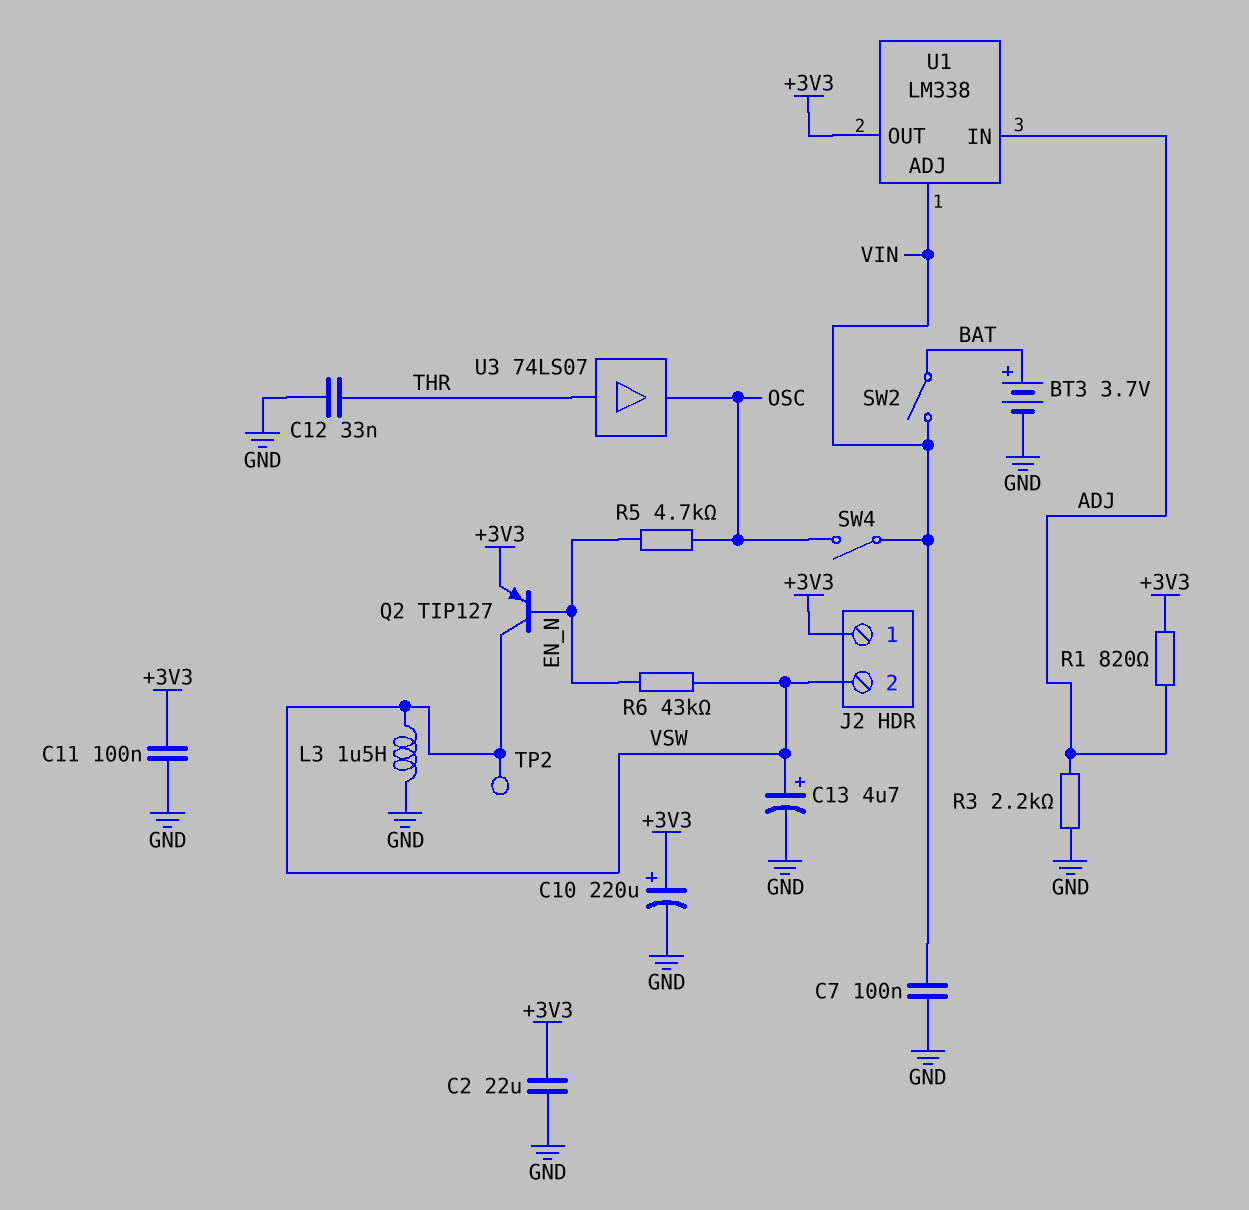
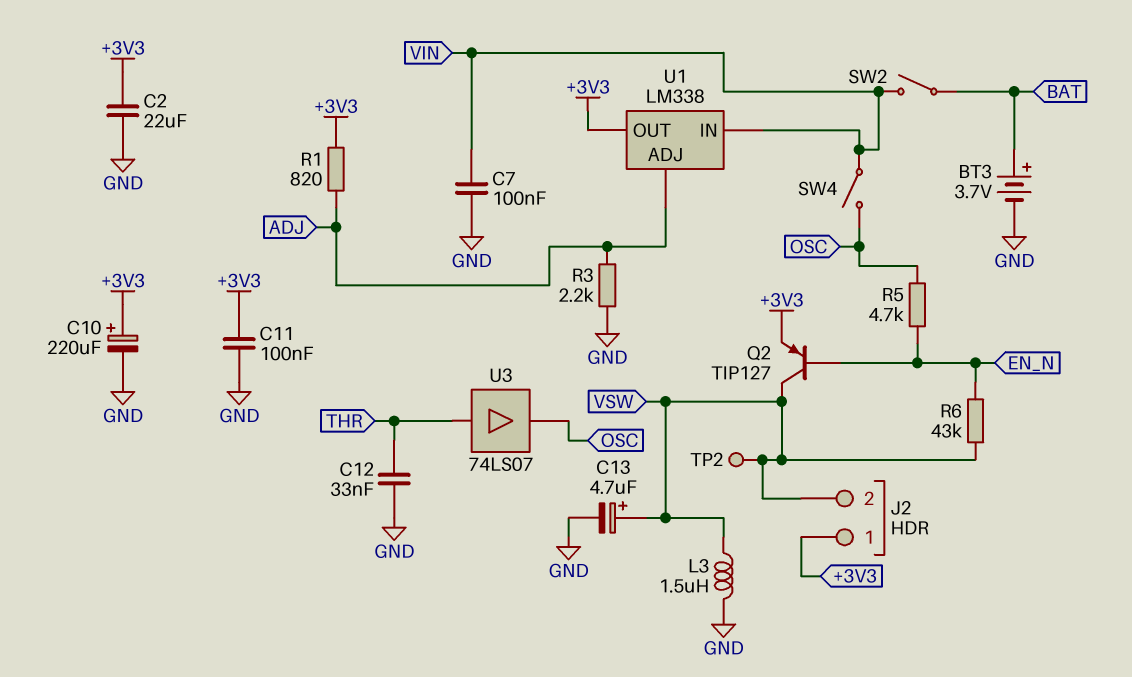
U1 pin ADJ: VIN -> ADJ
U1 pin IN: ADJ -> VIN

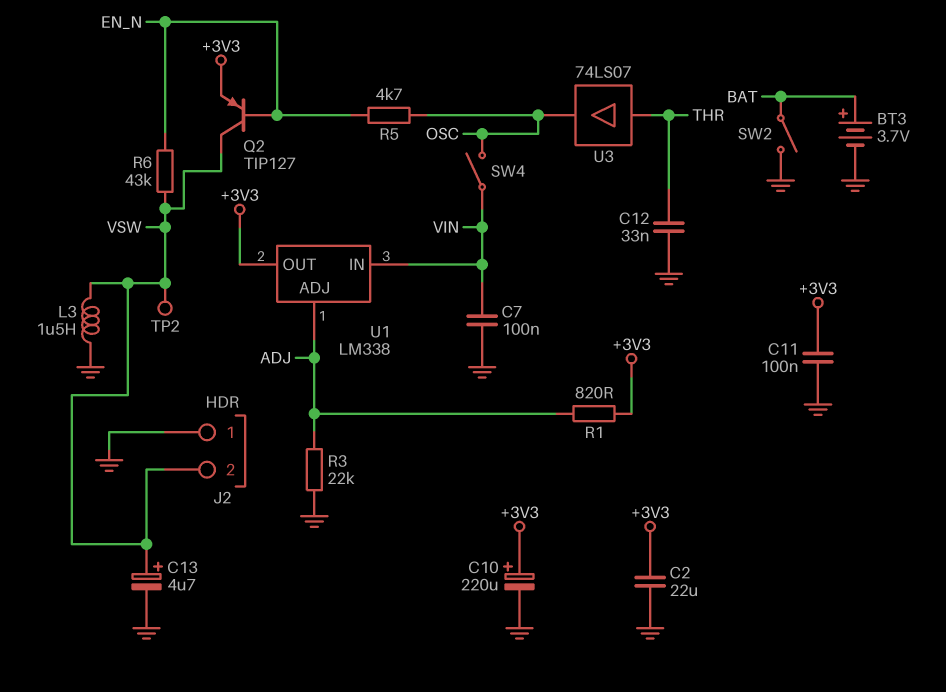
J2 pin 1: +3V3 -> GND
R3: 2.2k (ADJ, GND) -> 22k (ADJ, GND)
SW2: switch (BAT, VIN) -> switch (BAT, GND)

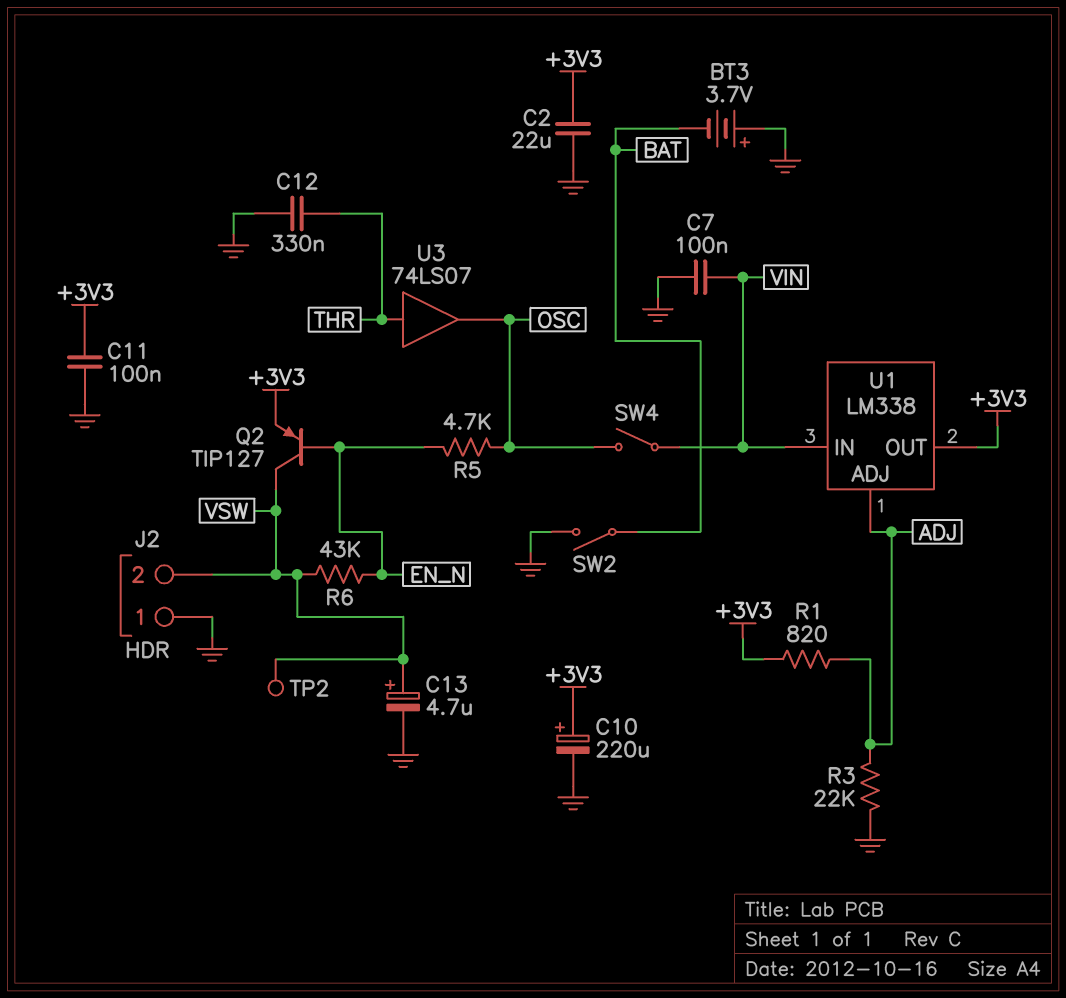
BT3: 3.7V (plus BAT, minus GND) -> 3.7V (plus GND, minus BAT)
C12: 33nF (GND, THR) -> 330nF (GND, THR)
L3: 1.5uH (GND, VSW) -> none

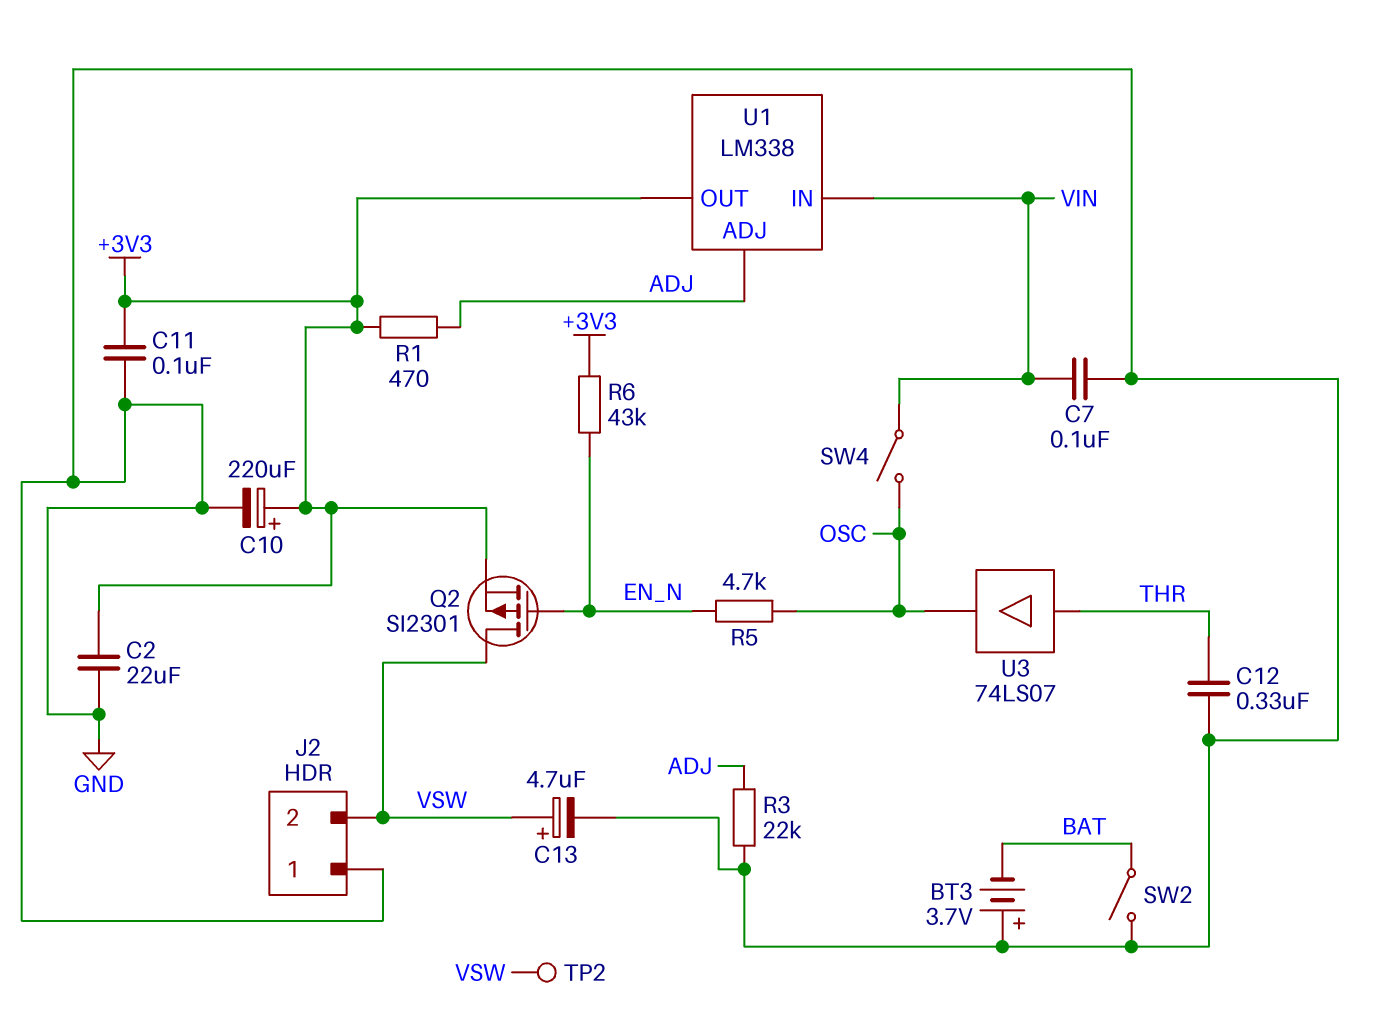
Q2: PNP TIP127 (B EN_N, C VSW, E +3V3) -> PMOS SI2301 (G EN_N, D VSW, S +3V3)
R1: 820 (+3V3, ADJ) -> 470 (+3V3, ADJ)
R6: 43k (EN_N, VSW) -> 43k (+3V3, EN_N)

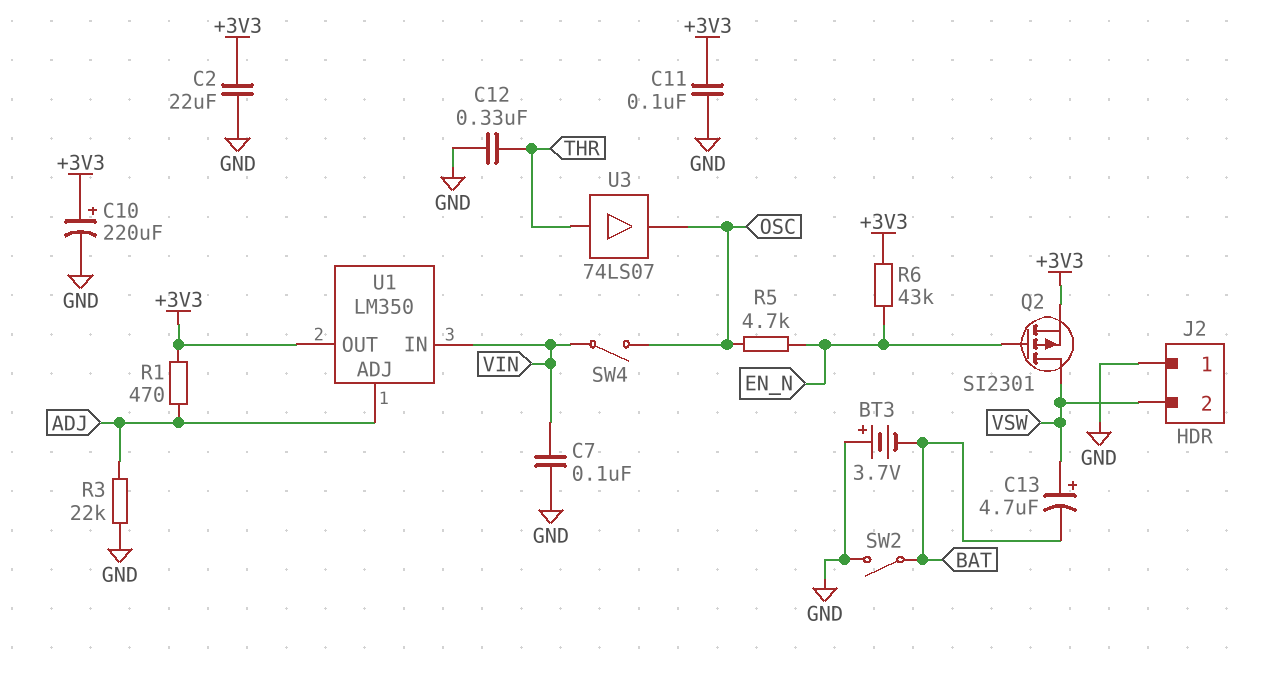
C13: 4.7uF (plus VSW, minus GND) -> 4.7uF (plus VSW, minus BAT)
TP2: test point (VSW) -> none
U1: LM338 -> LM350

